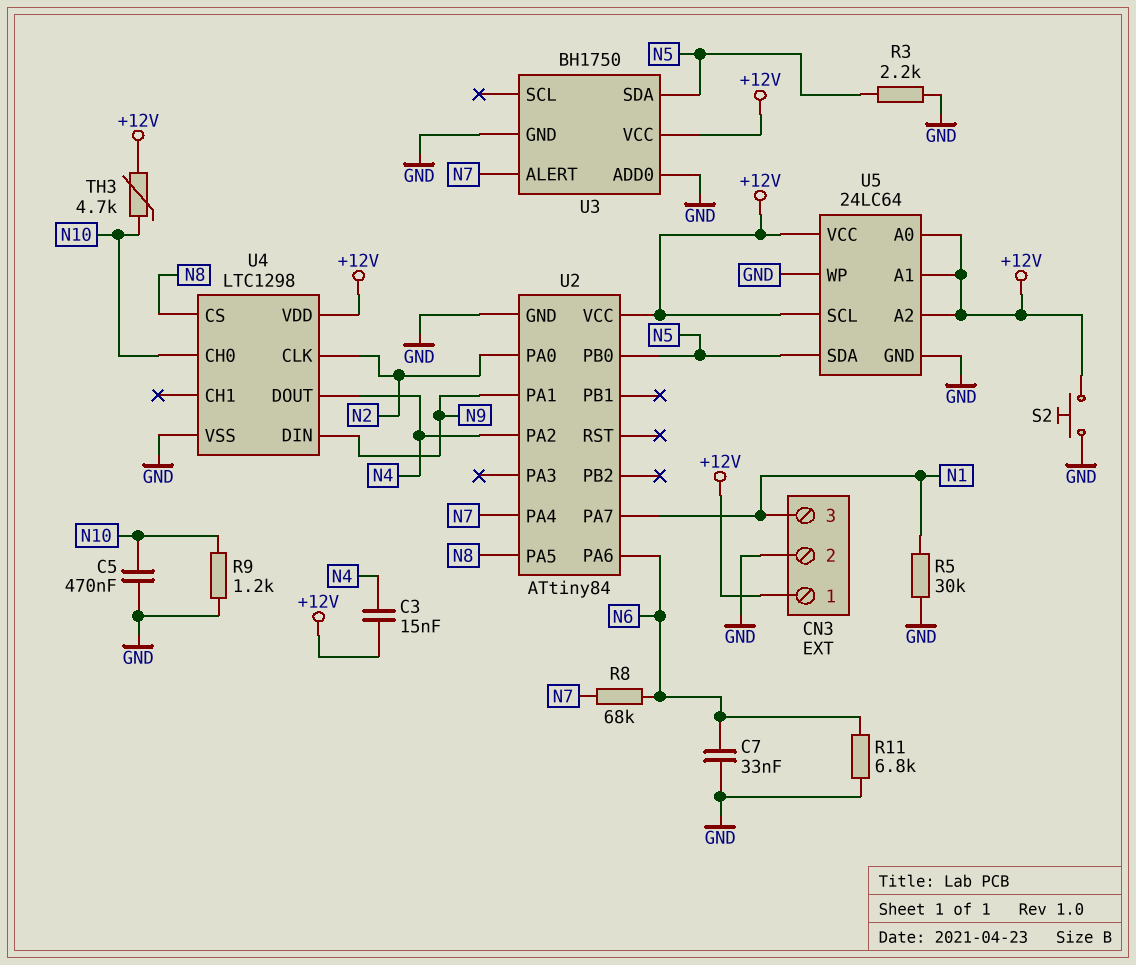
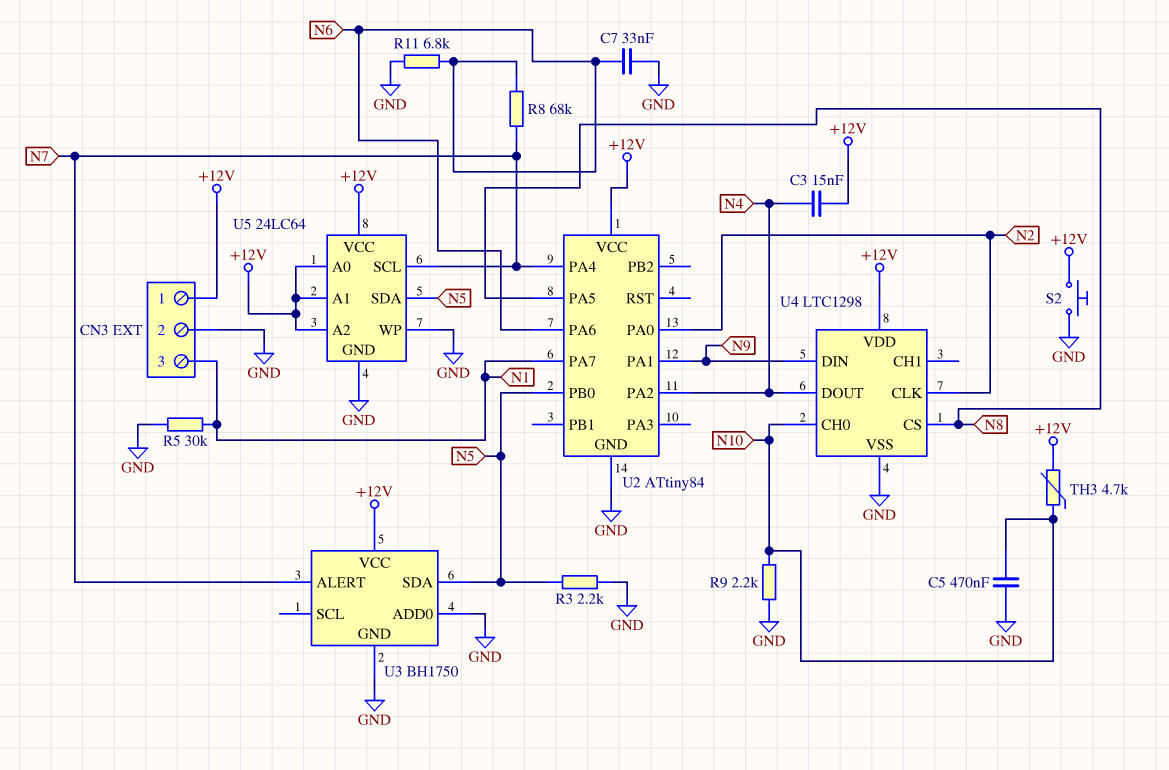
R9: 1.2k (GND, N10) -> 2.2k (GND, N10)
U5 pin SCL: +12V -> N7

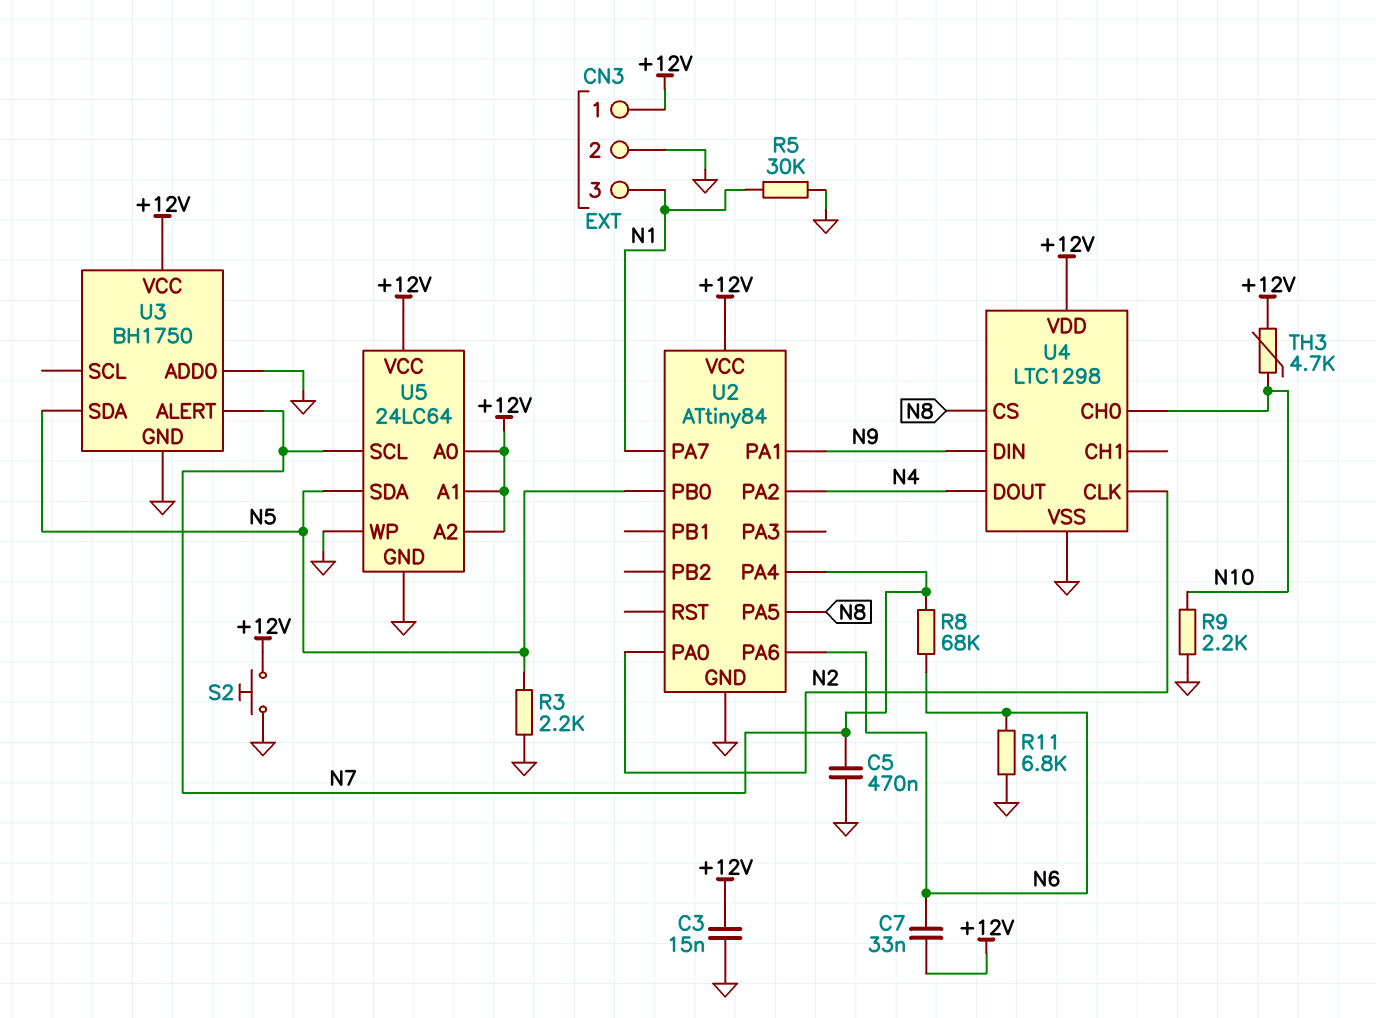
C3: 15nF (+12V, N4) -> 15nF (+12V, GND)
C5: 470nF (GND, N10) -> 470nF (GND, N7)
C7: 33nF (GND, N6) -> 33nF (+12V, N6)

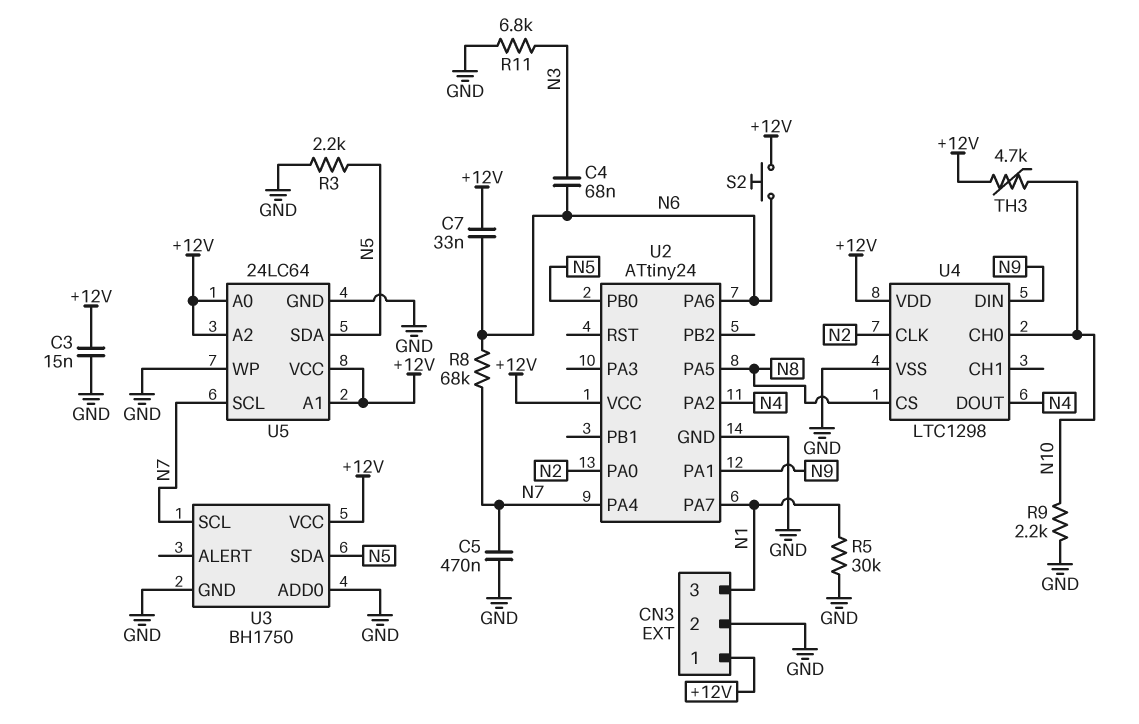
C4: none -> 68nF (N3, N6)
R11: 6.8k (GND, N6) -> 6.8k (GND, N3)
S2: button (+12V, GND) -> button (+12V, N6)
U2: ATtiny84 -> ATtiny24
U3 pin ALERT: N7 -> none
U3 pin SCL: none -> N7

